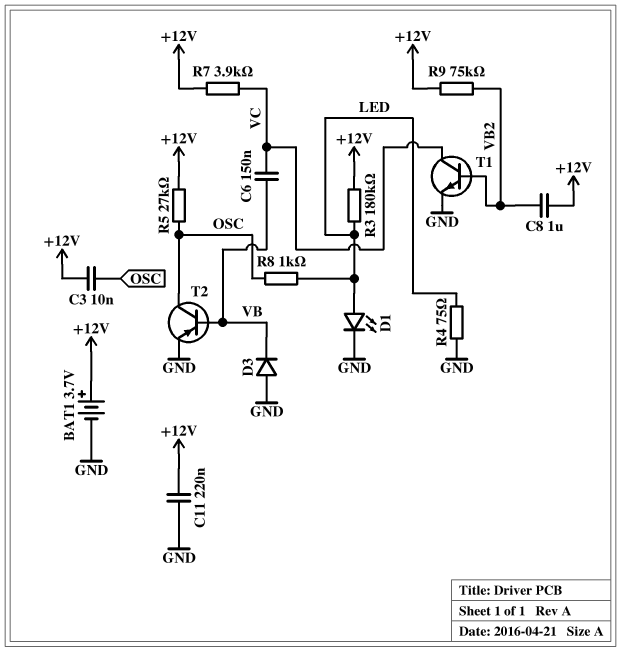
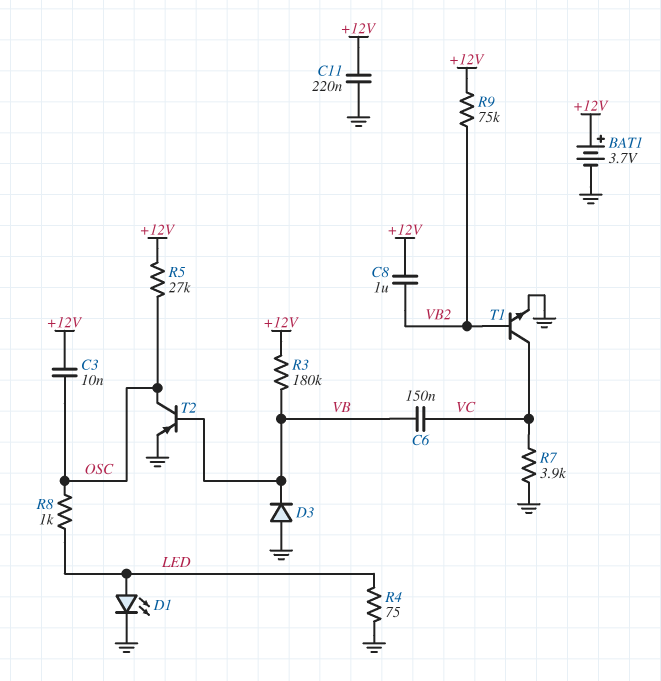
R3: 180k (+12V, LED) -> 180k (+12V, VB)
R7: 3.9k (+12V, VC) -> 3.9k (GND, VC)

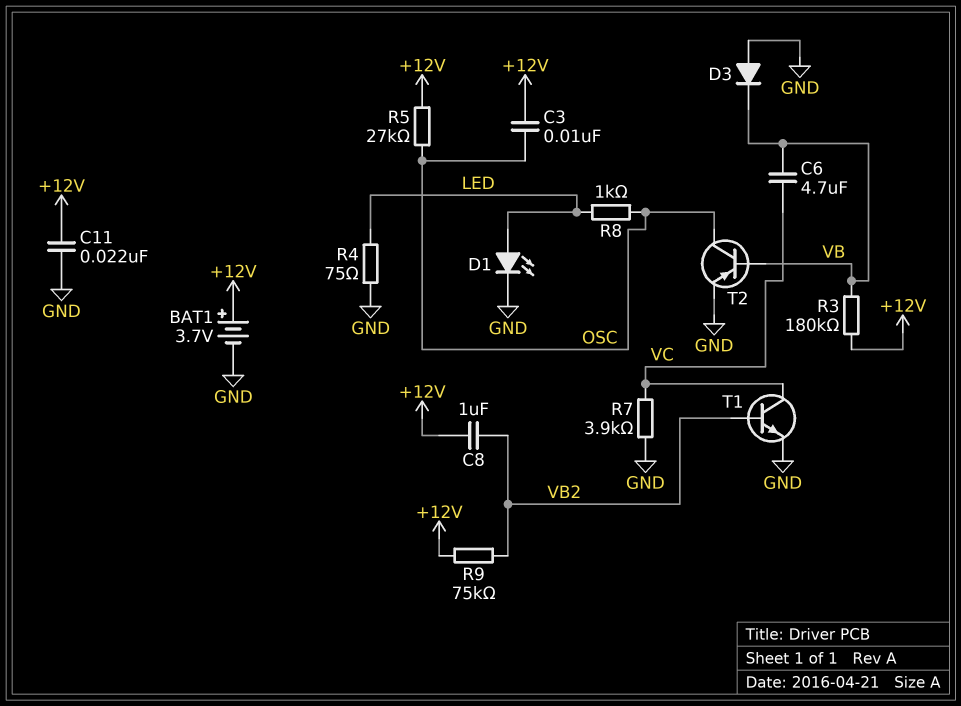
C6: 150nF (VB, VC) -> 4.7uF (VB, VC)
C11: 220nF (+12V, GND) -> 22nF (+12V, GND)

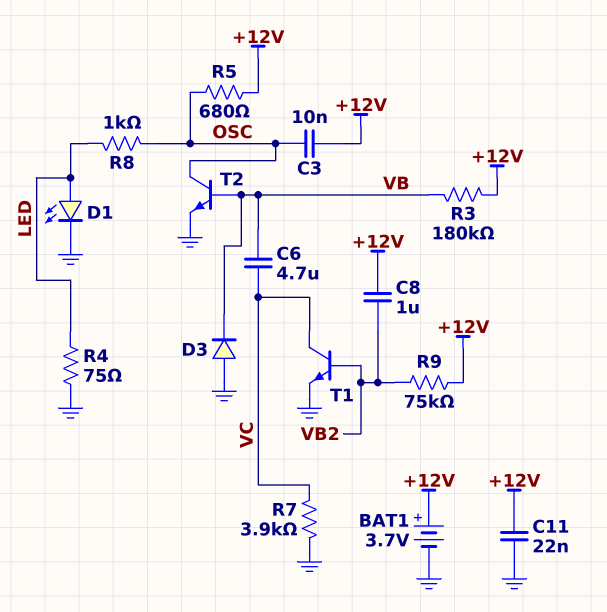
R5: 27k (+12V, OSC) -> 680 (+12V, OSC)
T2: PNP (B VB, C OSC, E GND) -> NPN (B VB, C OSC, E GND)

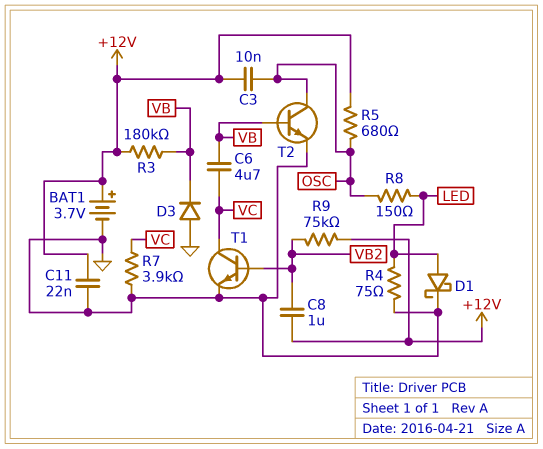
D1: LED (A LED, K GND) -> schottky (A LED, K GND)
R8: 1k (LED, OSC) -> 150 (LED, OSC)

